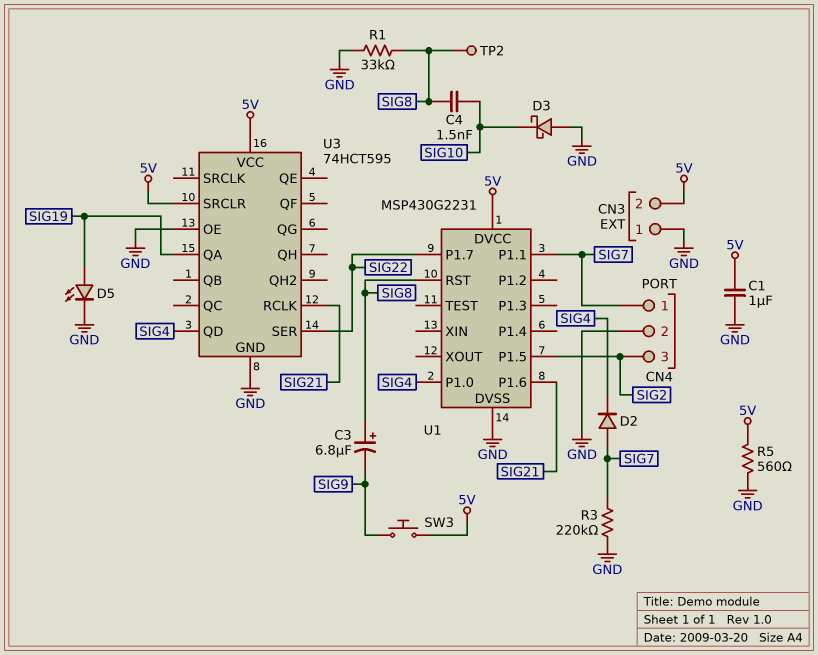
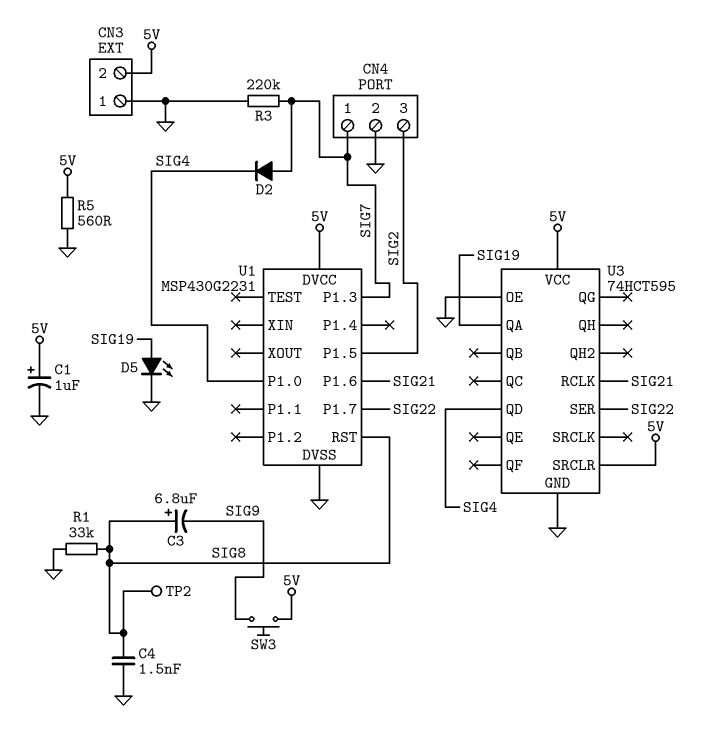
C1: 1uF (5V, GND) -> 1uF (plus 5V, minus GND)
C4: 1.5nF (SIG8, SIG10) -> 1.5nF (GND, SIG8)
D3: schottky (A GND, K SIG10) -> none
U1 pin P1.1: SIG7 -> none
U1 pin P1.3: none -> SIG7

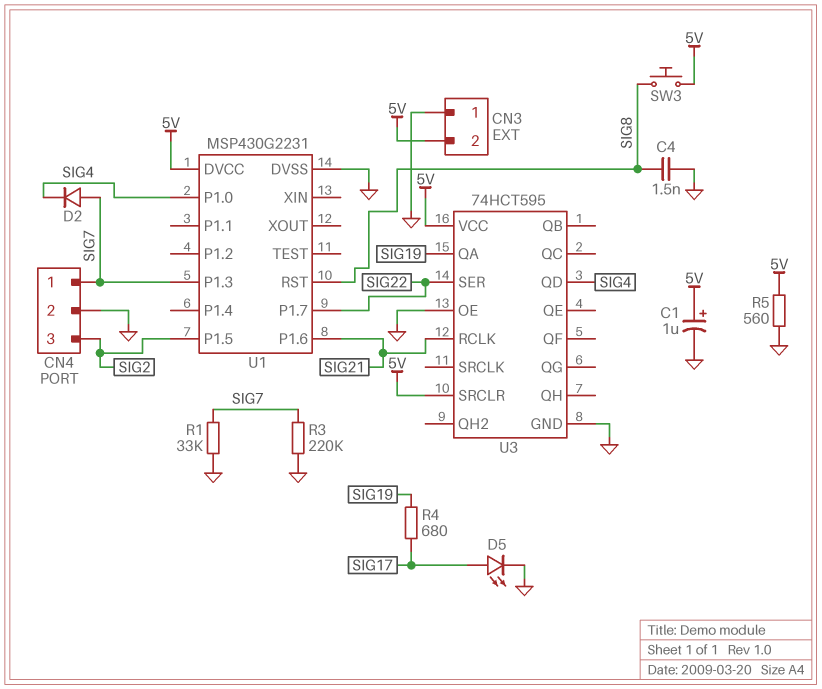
C3: 6.8uF (plus SIG8, minus SIG9) -> none
D5: LED (A SIG19, K GND) -> LED (A SIG17, K GND)
R1: 33k (GND, SIG8) -> 33k (GND, SIG7)
R4: none -> 680 (SIG17, SIG19)
SW3: button (5V, SIG9) -> button (5V, SIG8)
TP2: test point (SIG8) -> none

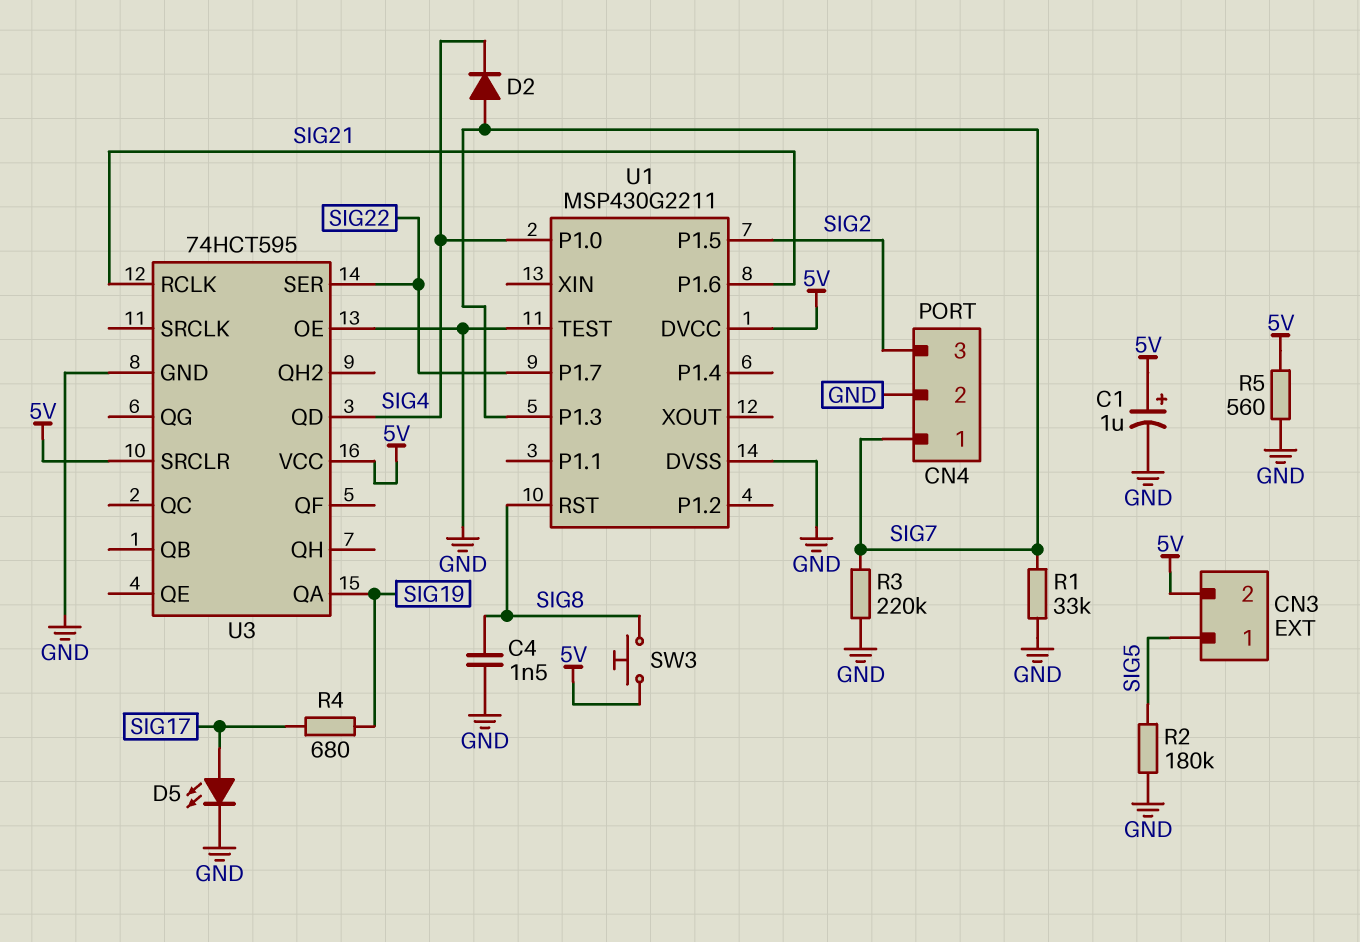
CN3 pin 1: GND -> SIG5
R2: none -> 180k (GND, SIG5)
U1: MSP430G2231 -> MSP430G2211
U1 pin TEST: none -> GND

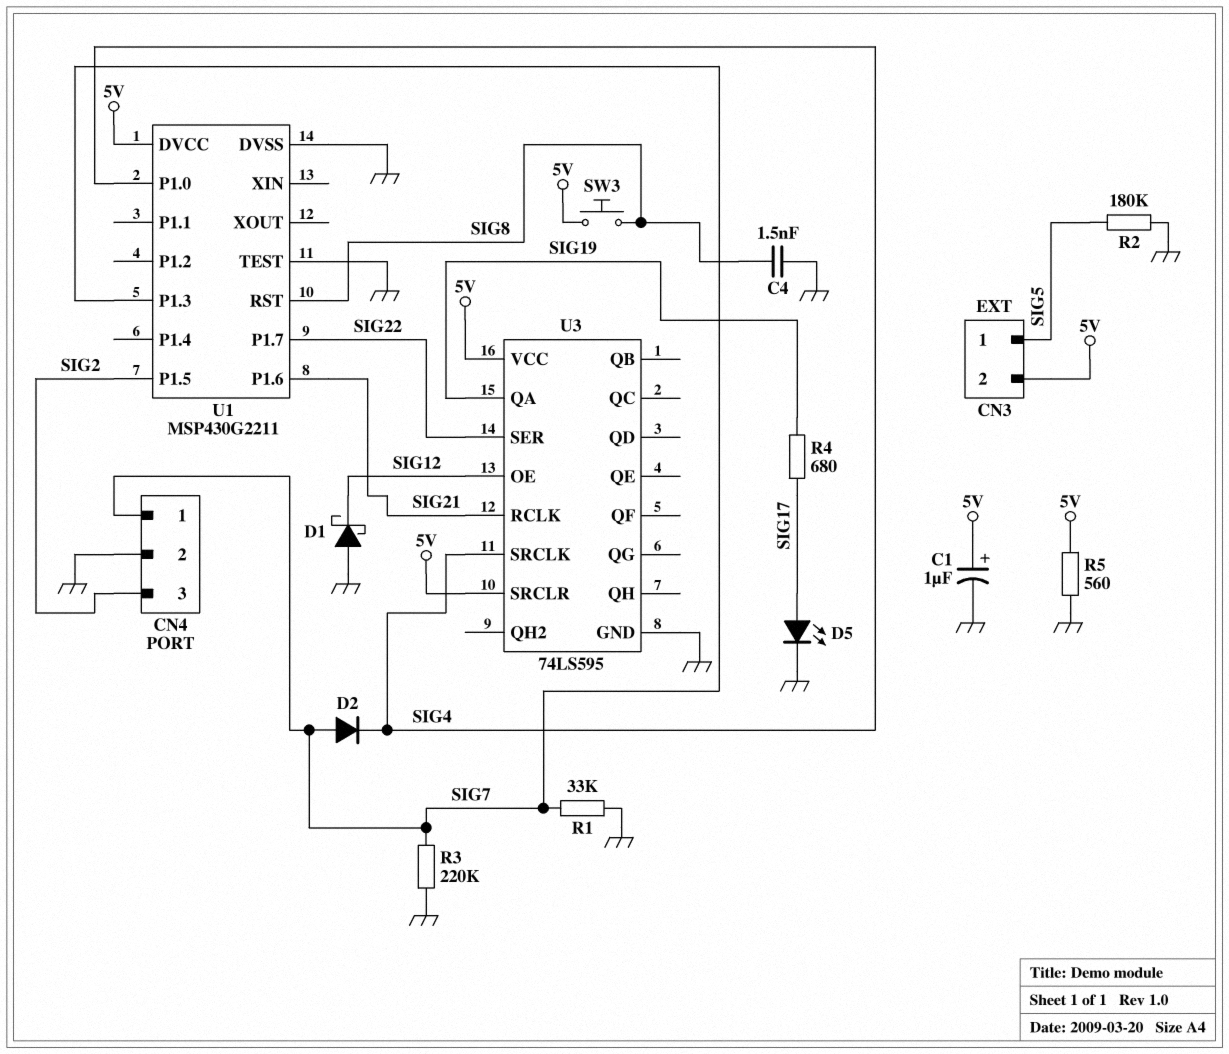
D1: none -> schottky (A GND, K SIG12)
U3: 74HCT595 -> 74LS595
U3 pin OE: GND -> SIG12
U3 pin QD: SIG4 -> none
U3 pin SRCLK: none -> SIG4

